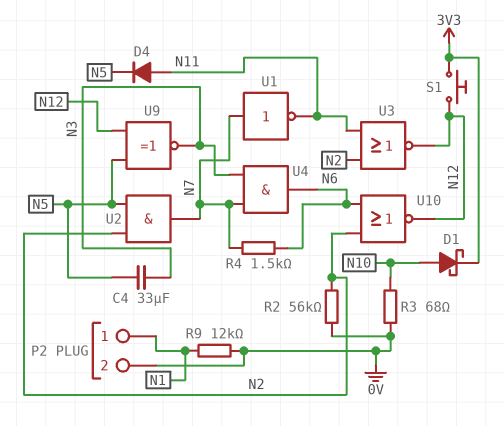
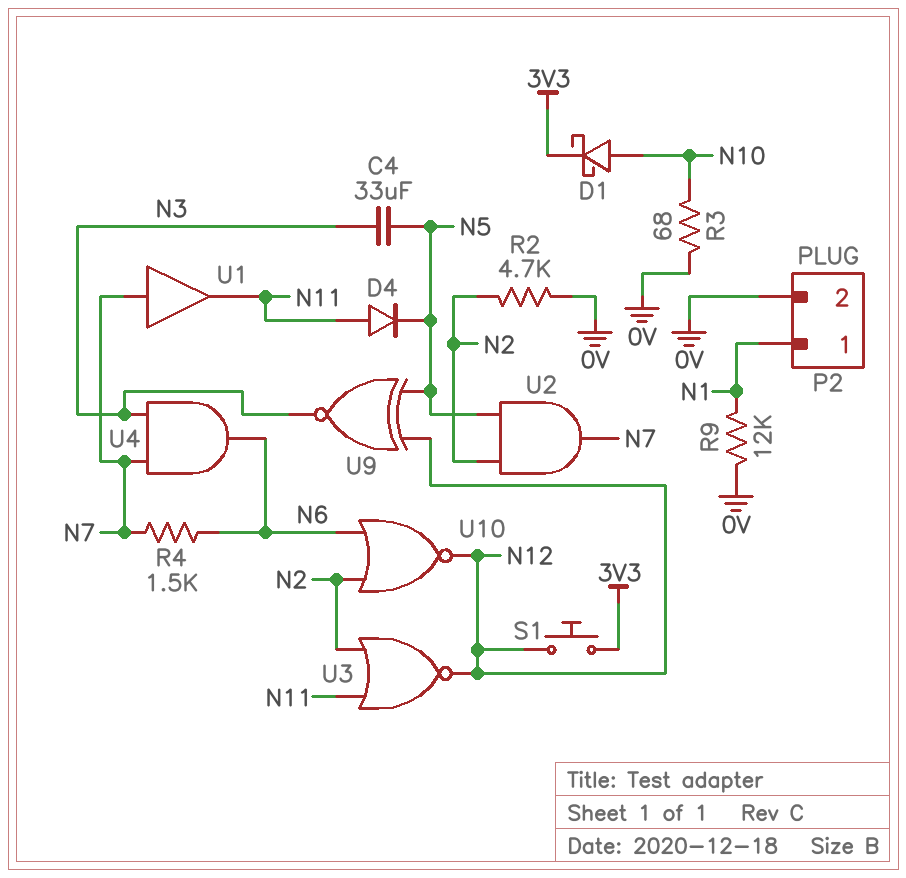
R2: 56k (0V, N2) -> 4.7k (0V, N2)
U1: NOT (in N7, out N11) -> buffer (in N7, out N11)

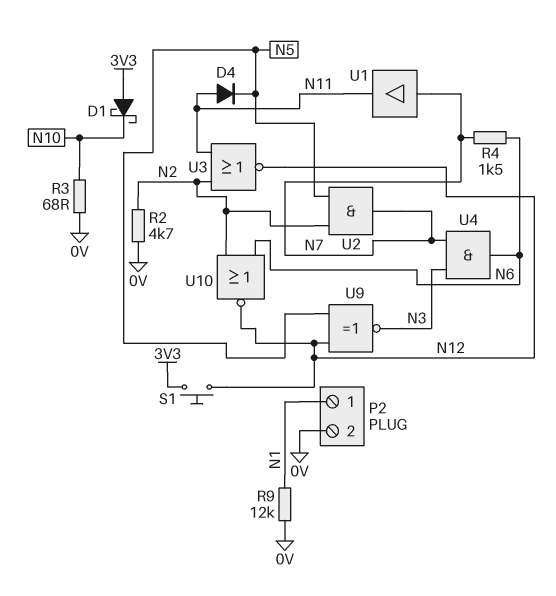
C4: 33uF (N3, N5) -> none
D1: schottky (A N10, K 3V3) -> schottky (A 3V3, K N10)

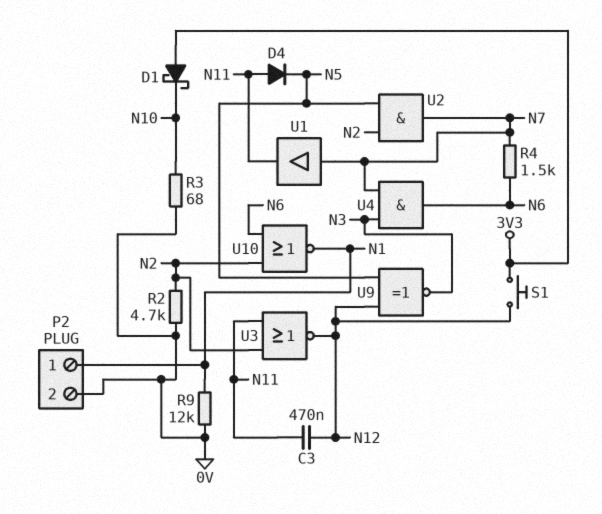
C3: none -> 470nF (N11, N12)
U10: NOR (in N2, in N6, out N12) -> NOR (in N2, in N6, out N1)

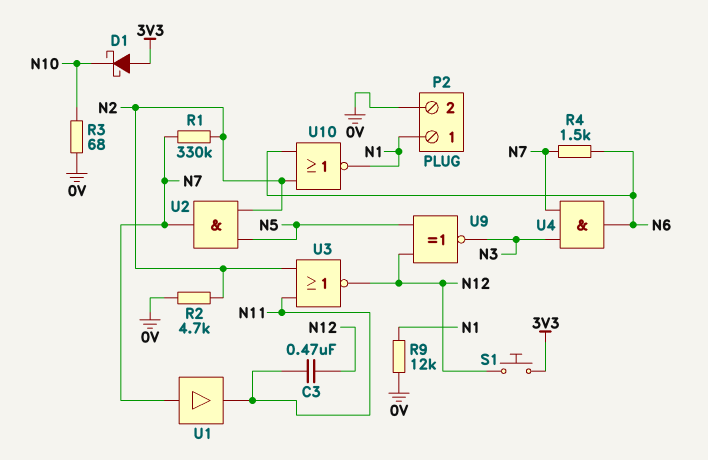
D4: diode (A N11, K N5) -> none
R1: none -> 330k (N2, N7)

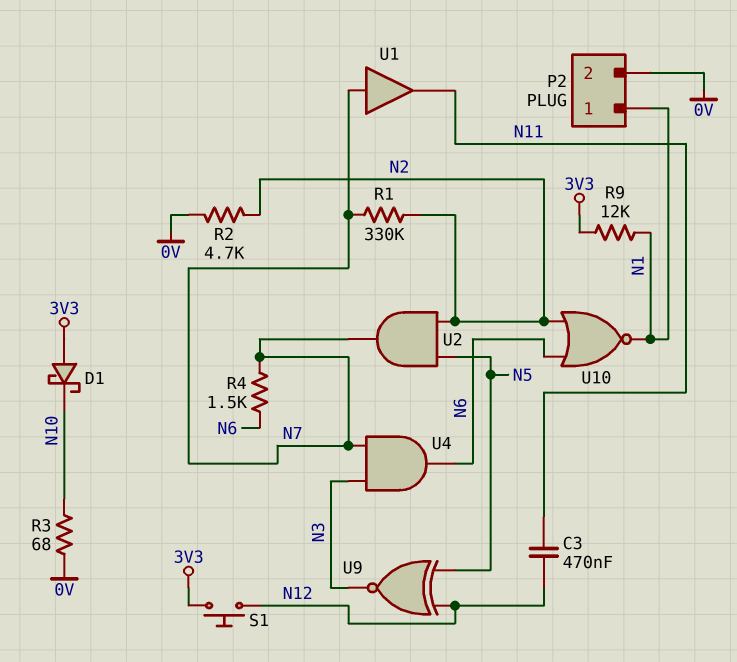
R9: 12k (0V, N1) -> 12k (3V3, N1)
U3: NOR (in N2, in N11, out N12) -> none

